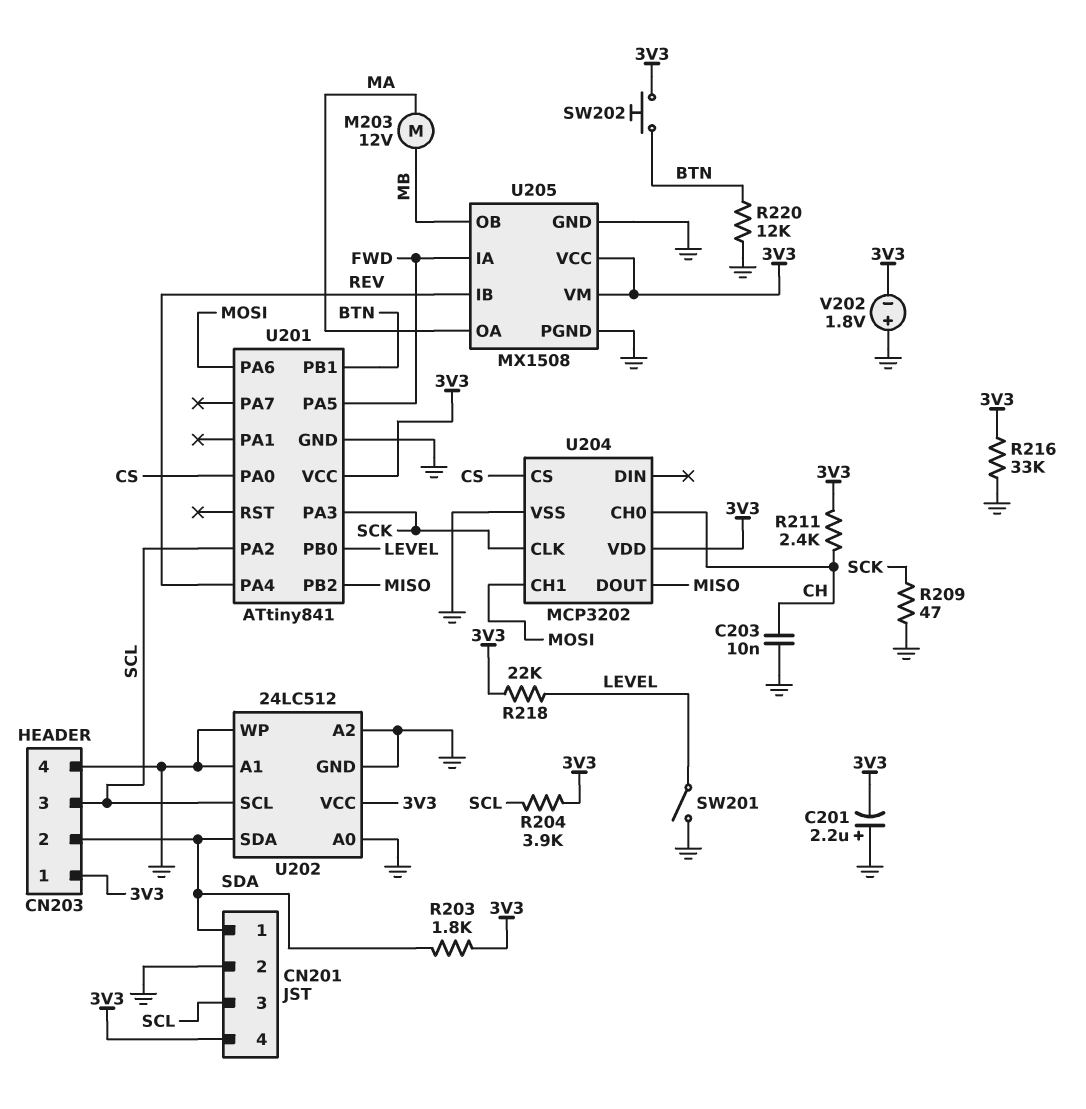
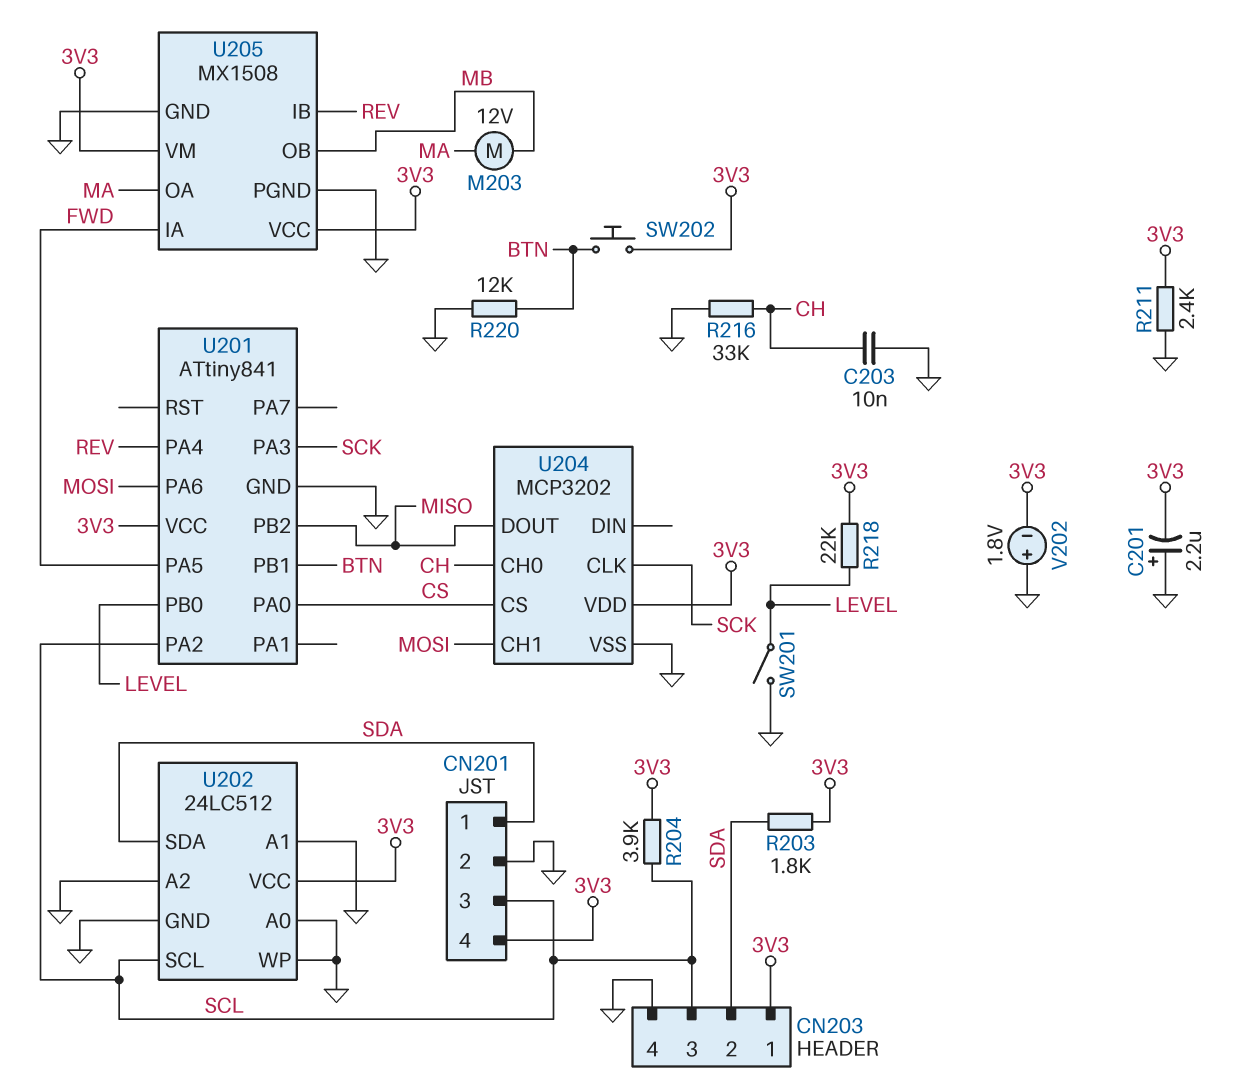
R209: 47 (GND, SCK) -> none
R211: 2.4k (3V3, CH) -> 2.4k (3V3, GND)
R216: 33k (3V3, GND) -> 33k (CH, GND)

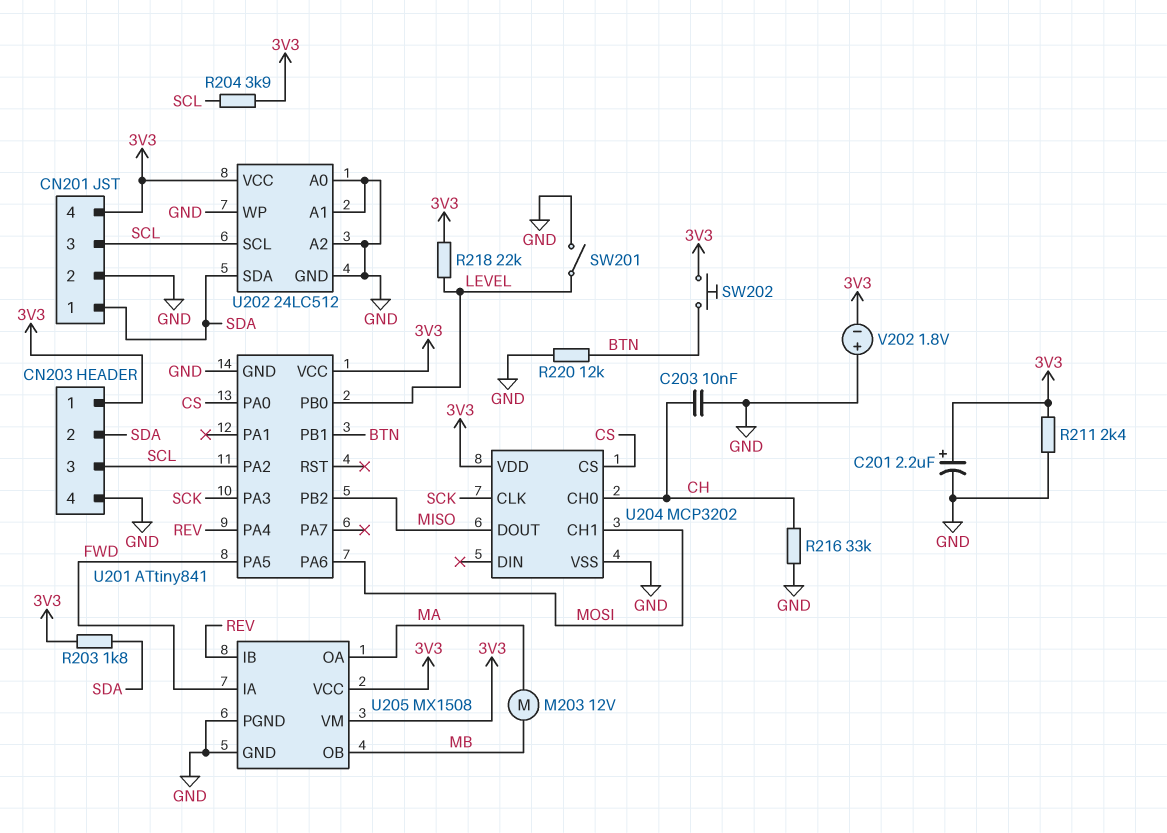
C201: 2.2uF (plus GND, minus 3V3) -> 2.2uF (plus 3V3, minus GND)

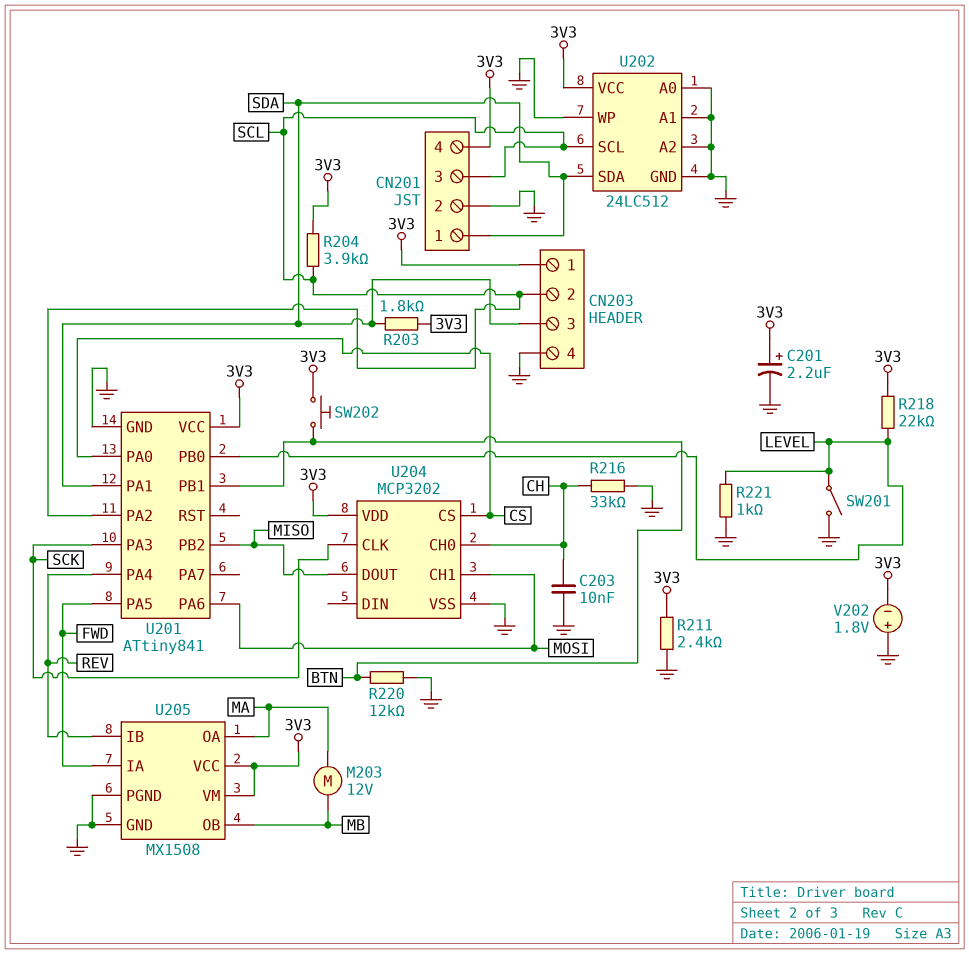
CN203 pin 2: SDA -> SCL
CN203 pin 3: SCL -> SDA
R221: none -> 1k (GND, LEVEL)
U201 pin PA1: none -> SDA

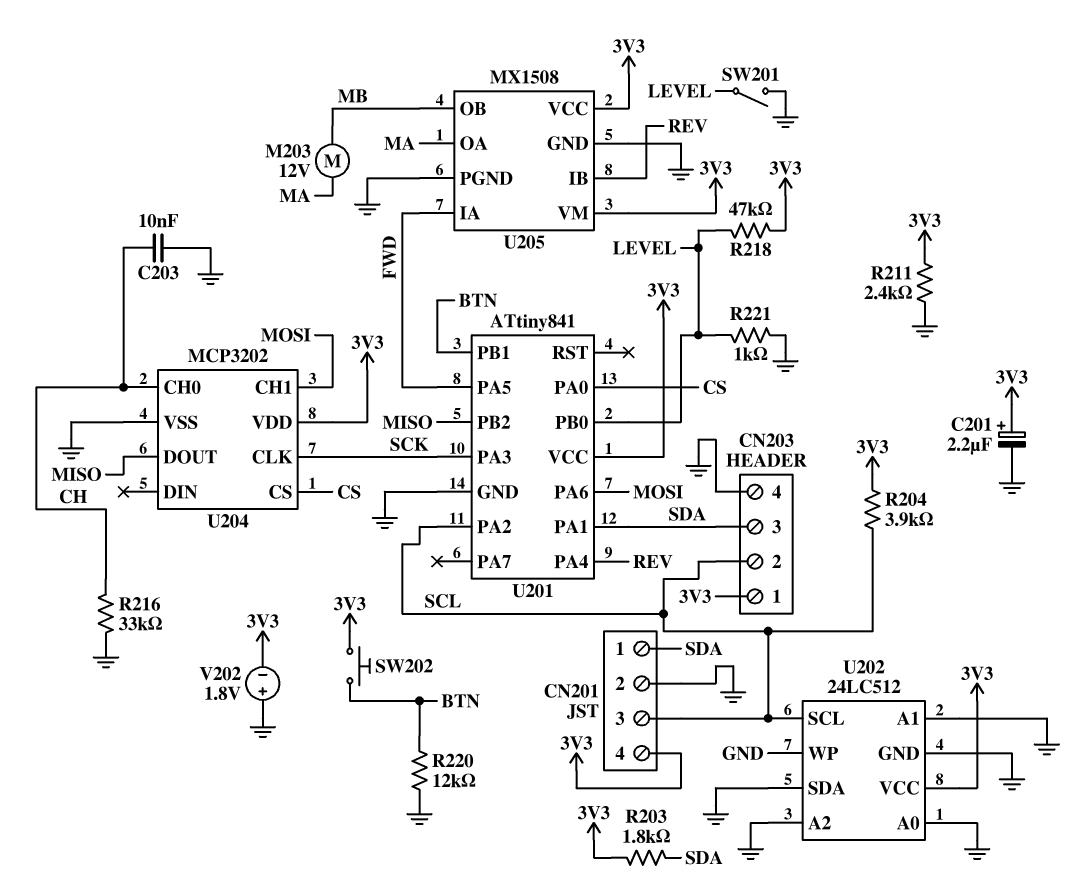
R218: 22k (3V3, LEVEL) -> 47k (3V3, LEVEL)
U202 pin SDA: SDA -> GND

